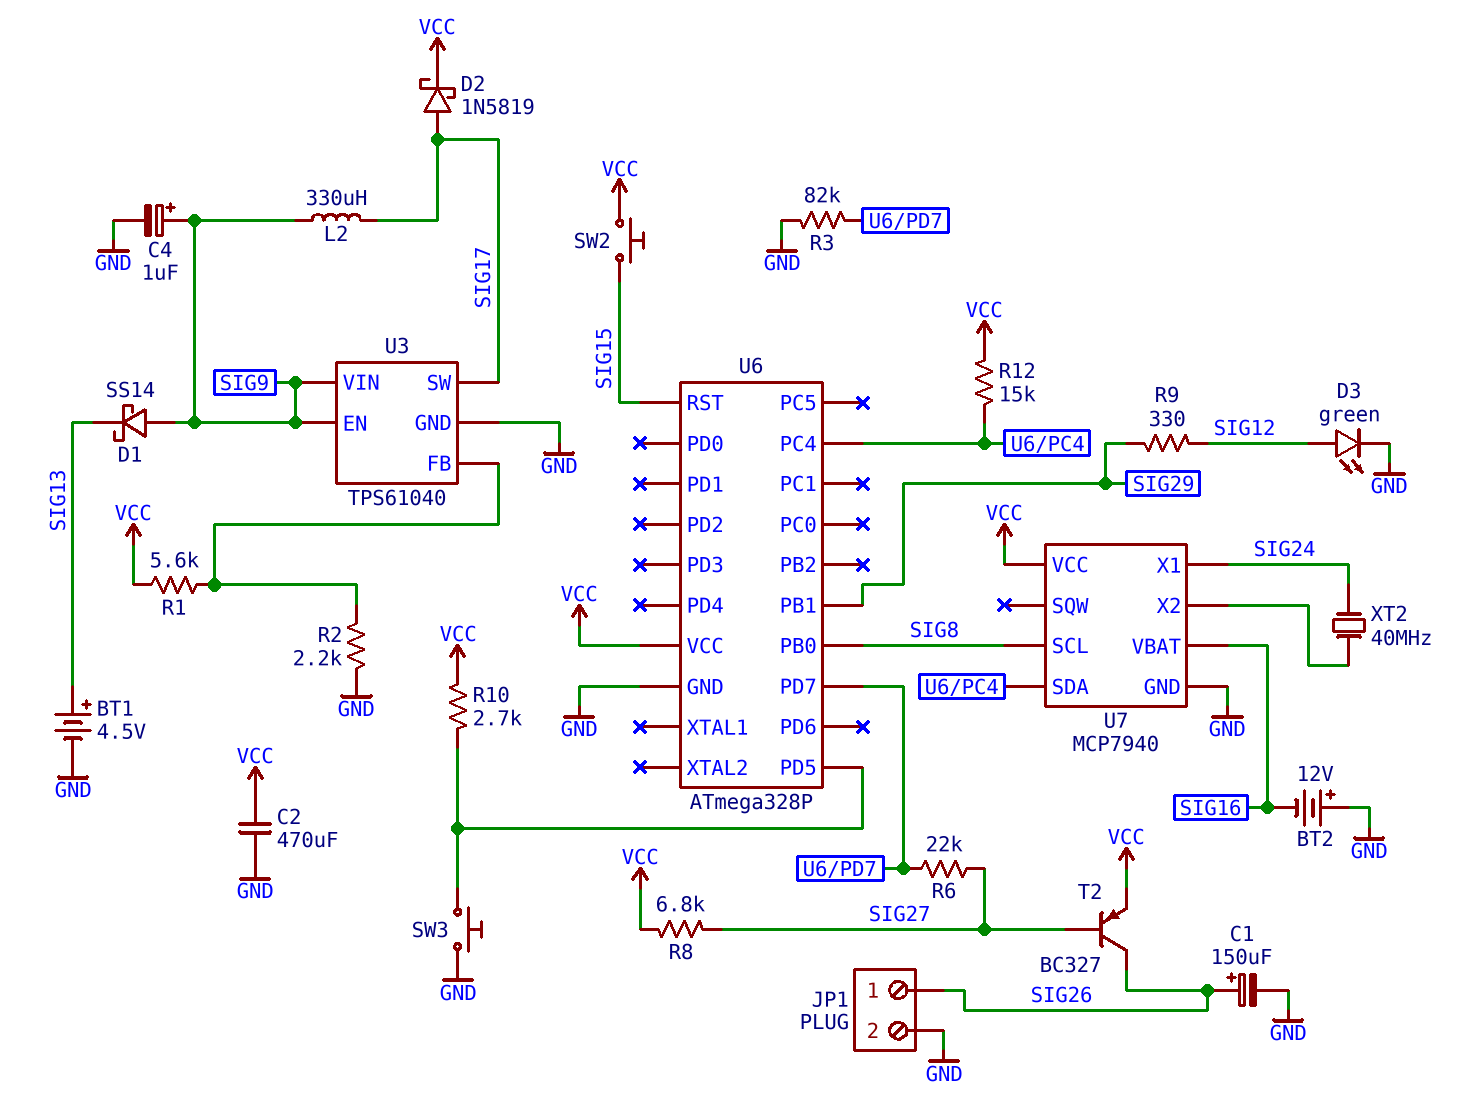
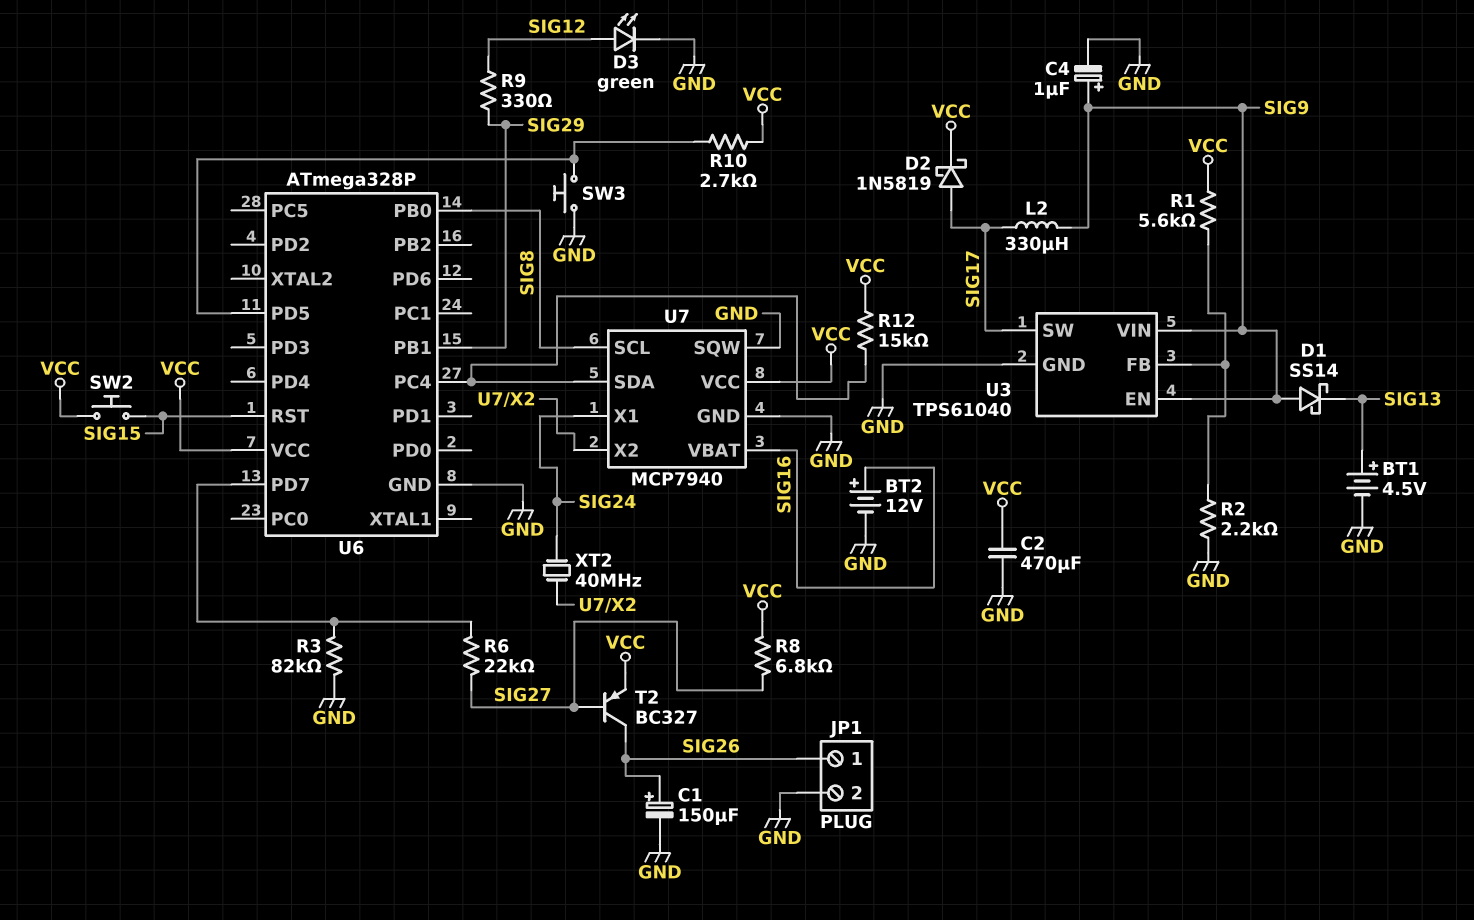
BT2: 12V (plus GND, minus SIG16) -> 12V (plus SIG16, minus GND)
U7 pin SQW: none -> GND

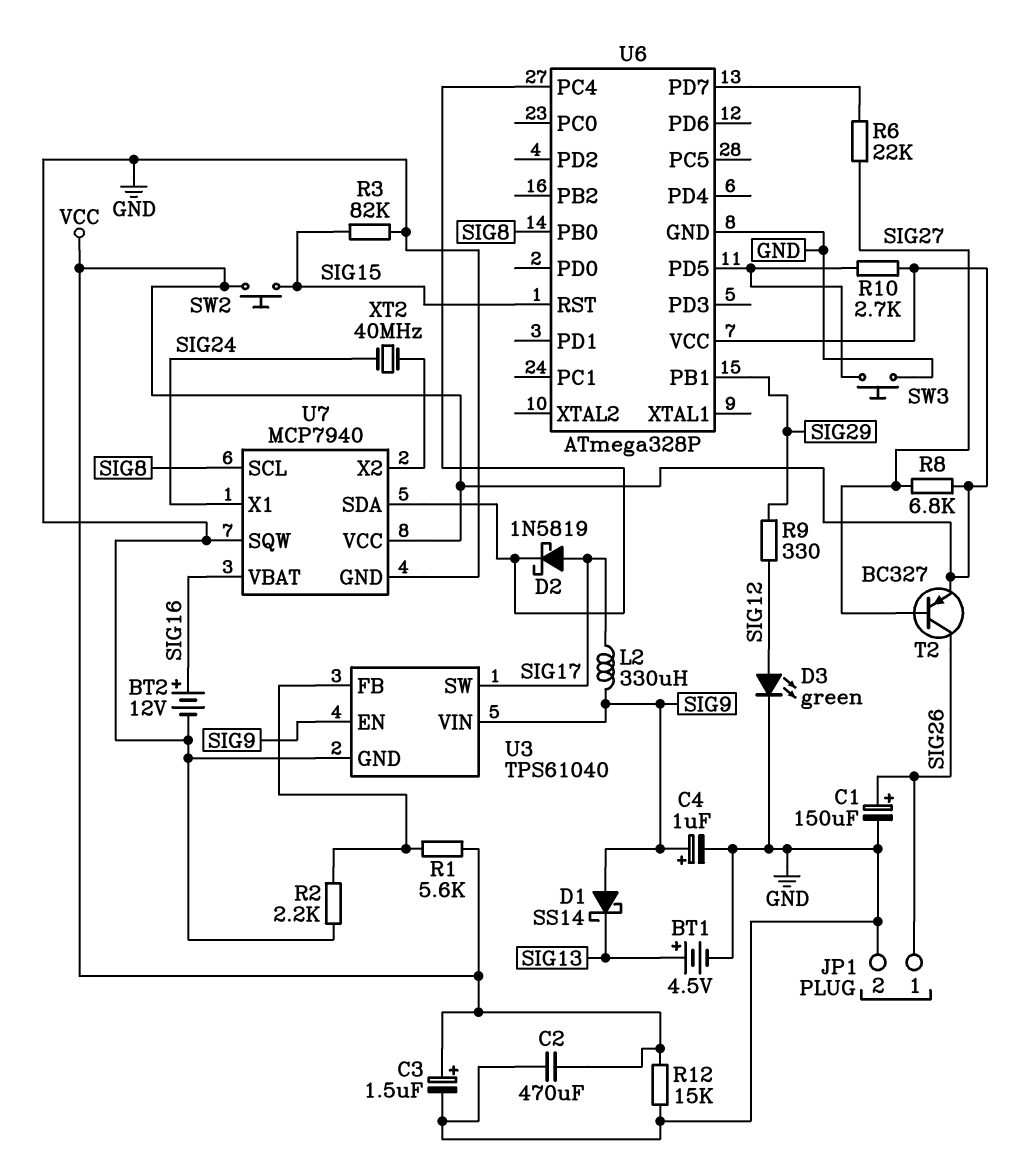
C3: none -> 1.5uF (plus VCC, minus GND)
D2: schottky 1N5819 (A SIG17, K VCC) -> schottky 1N5819 (A SIG17, K U6/PC4)
R3: 82k (GND, U6/PD7) -> 82k (GND, SIG15)
R12: 15k (U6/PC4, VCC) -> 15k (GND, VCC)

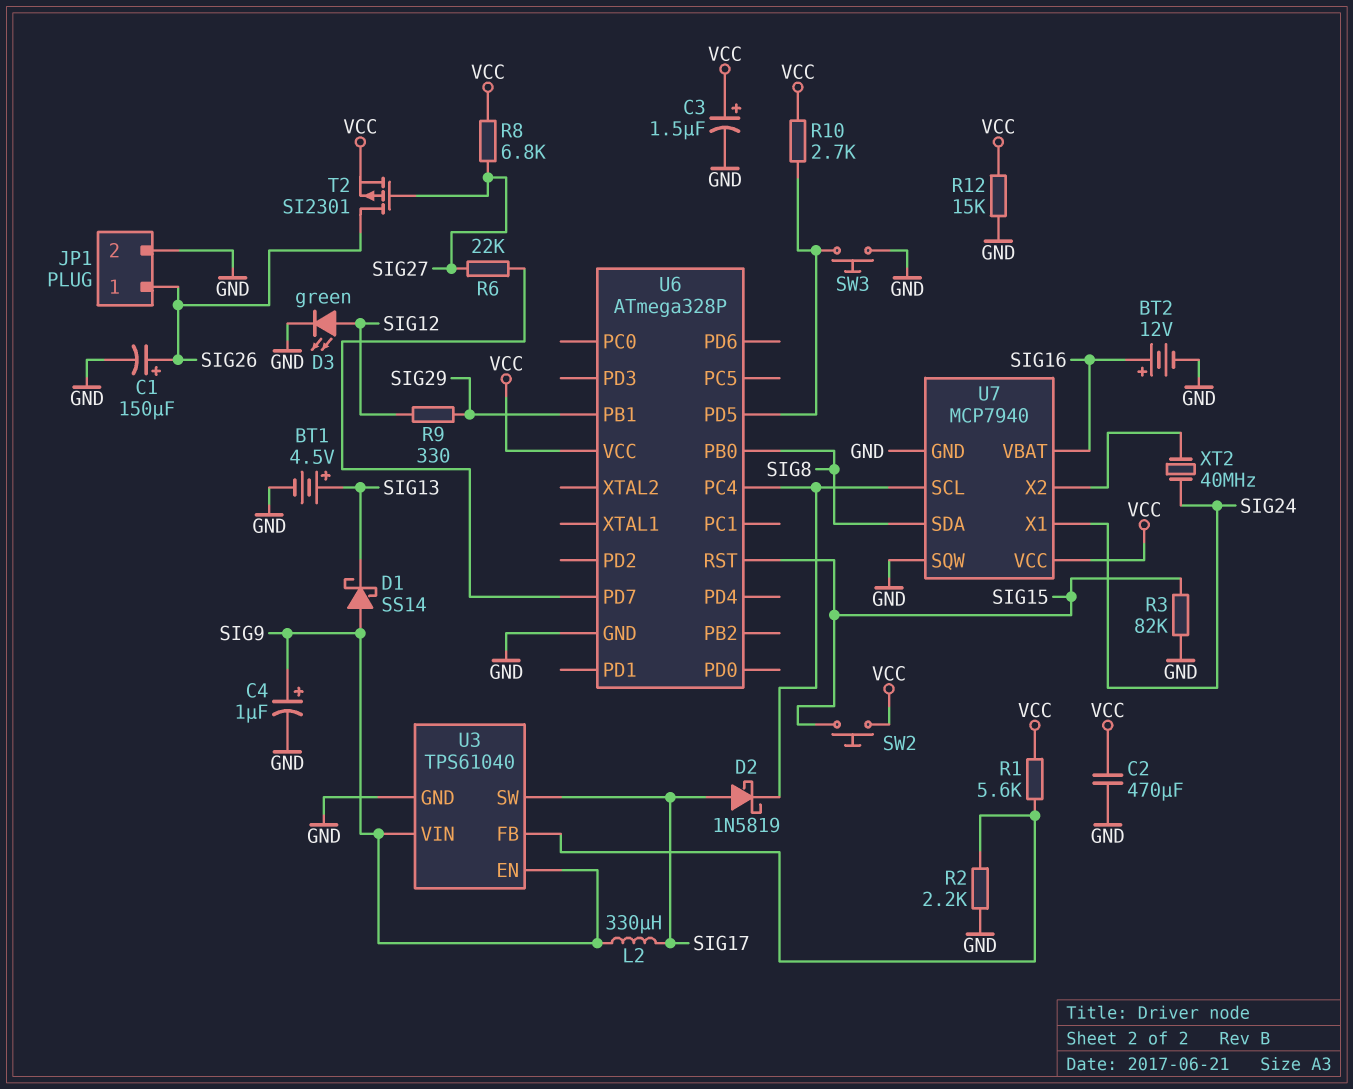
T2: PNP BC327 (B SIG27, C SIG26, E VCC) -> PMOS SI2301 (G SIG27, D SIG26, S VCC)
U7 pin SCL: SIG8 -> U6/PC4
U7 pin SDA: U6/PC4 -> SIG8

